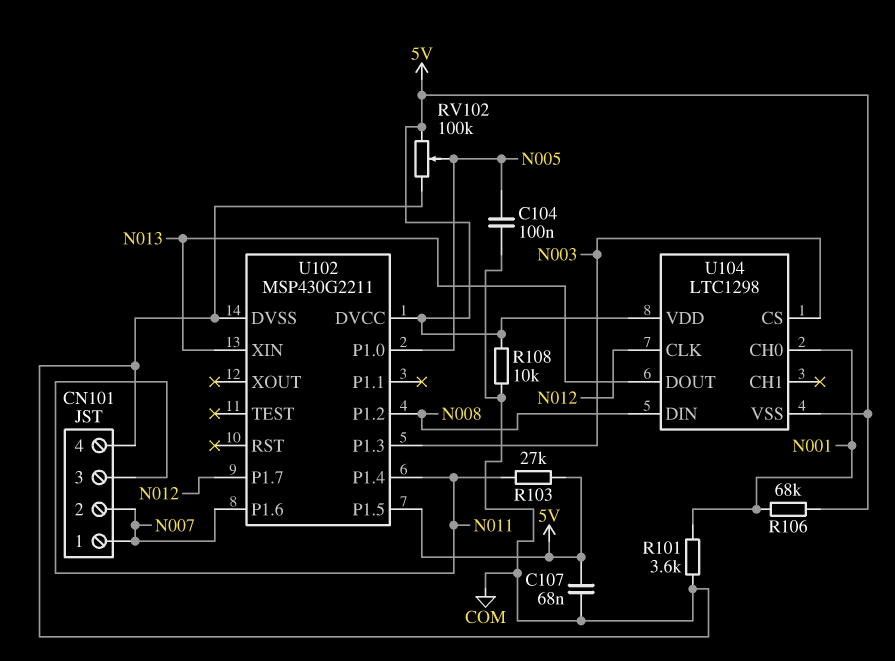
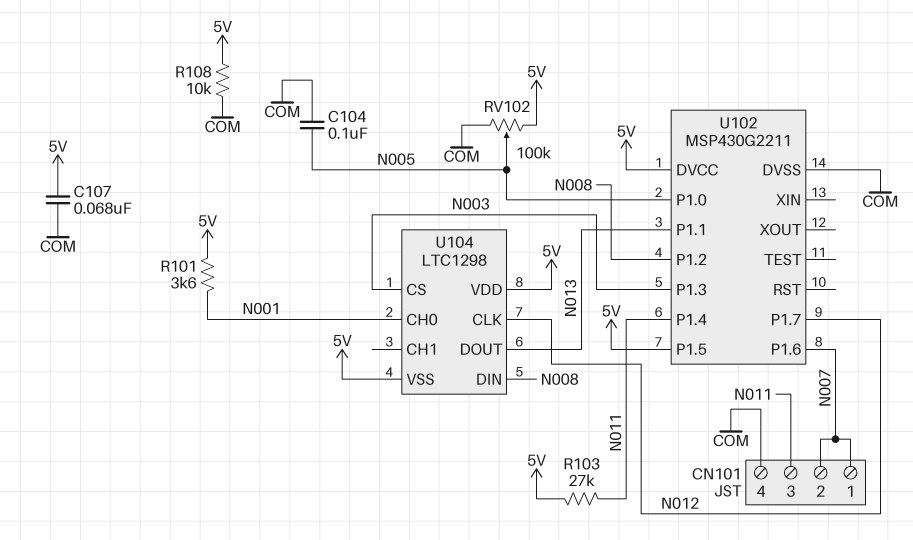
R101: 3.6k (COM, N001) -> 3.6k (5V, N001)
R106: 68k (5V, N001) -> none
U102 pin P1.1: none -> N013
U102 pin XIN: N013 -> none

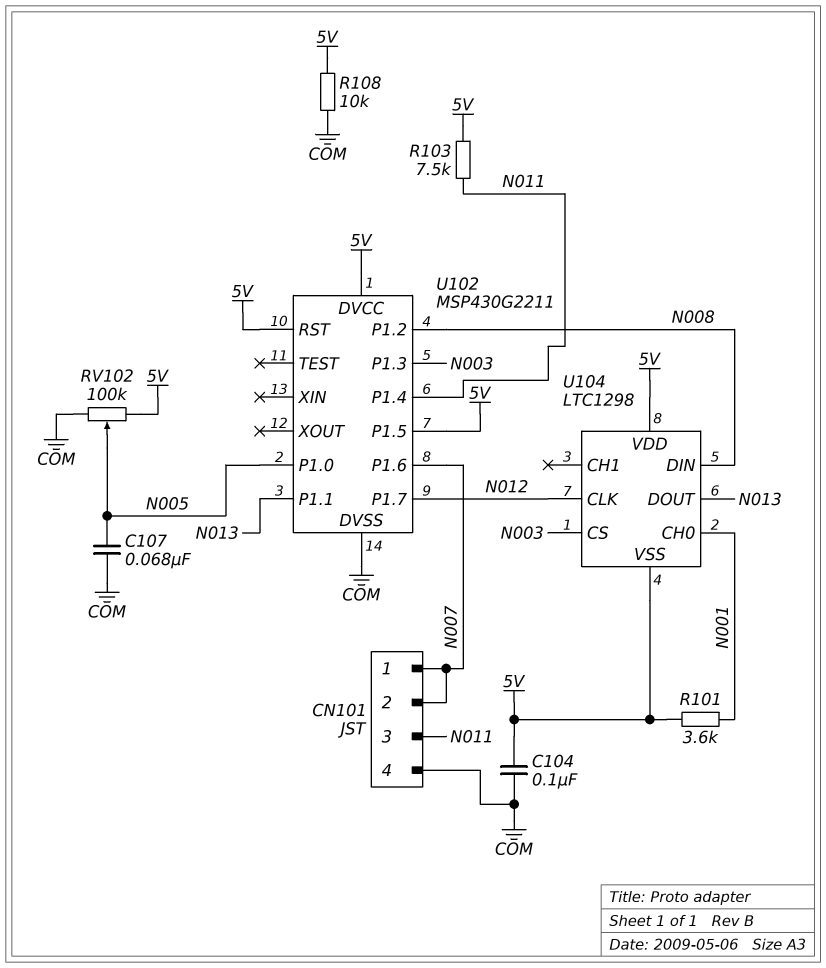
C104: 100nF (COM, N005) -> 100nF (5V, COM)
C107: 68nF (5V, COM) -> 68nF (COM, N005)
R103: 27k (5V, N011) -> 7.5k (5V, N011)
U102 pin RST: none -> 5V

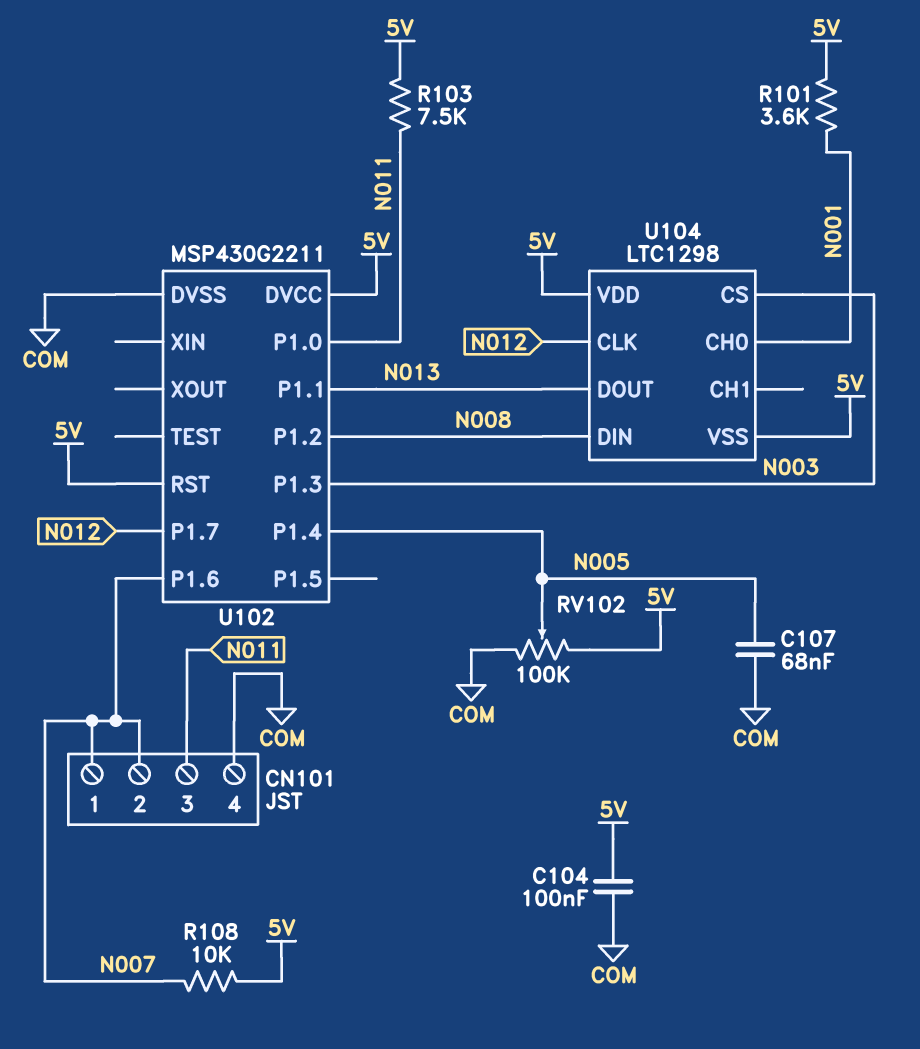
R108: 10k (5V, COM) -> 10k (5V, N007)
U102 pin P1.0: N005 -> N011
U102 pin P1.4: N011 -> N005
U102 pin P1.5: 5V -> none

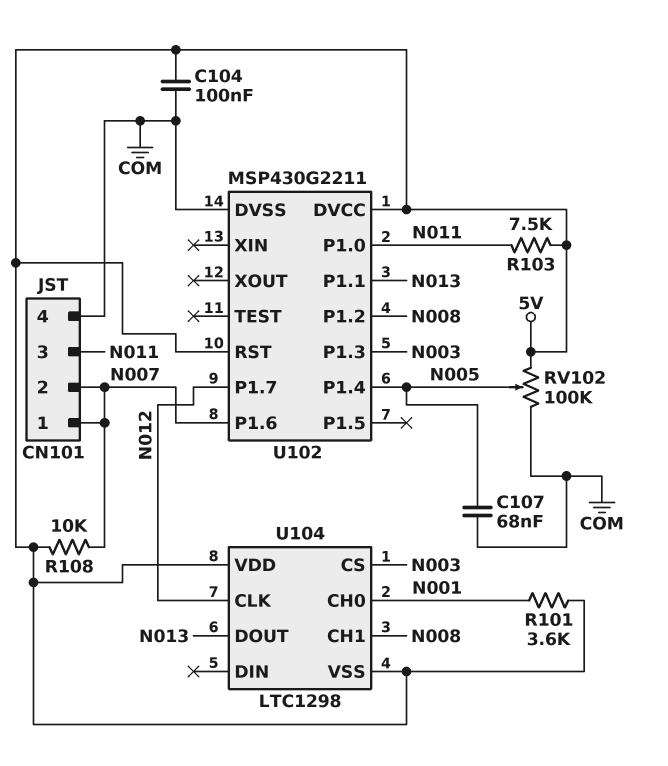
U104 pin CH1: none -> N008
U104 pin DIN: N008 -> none

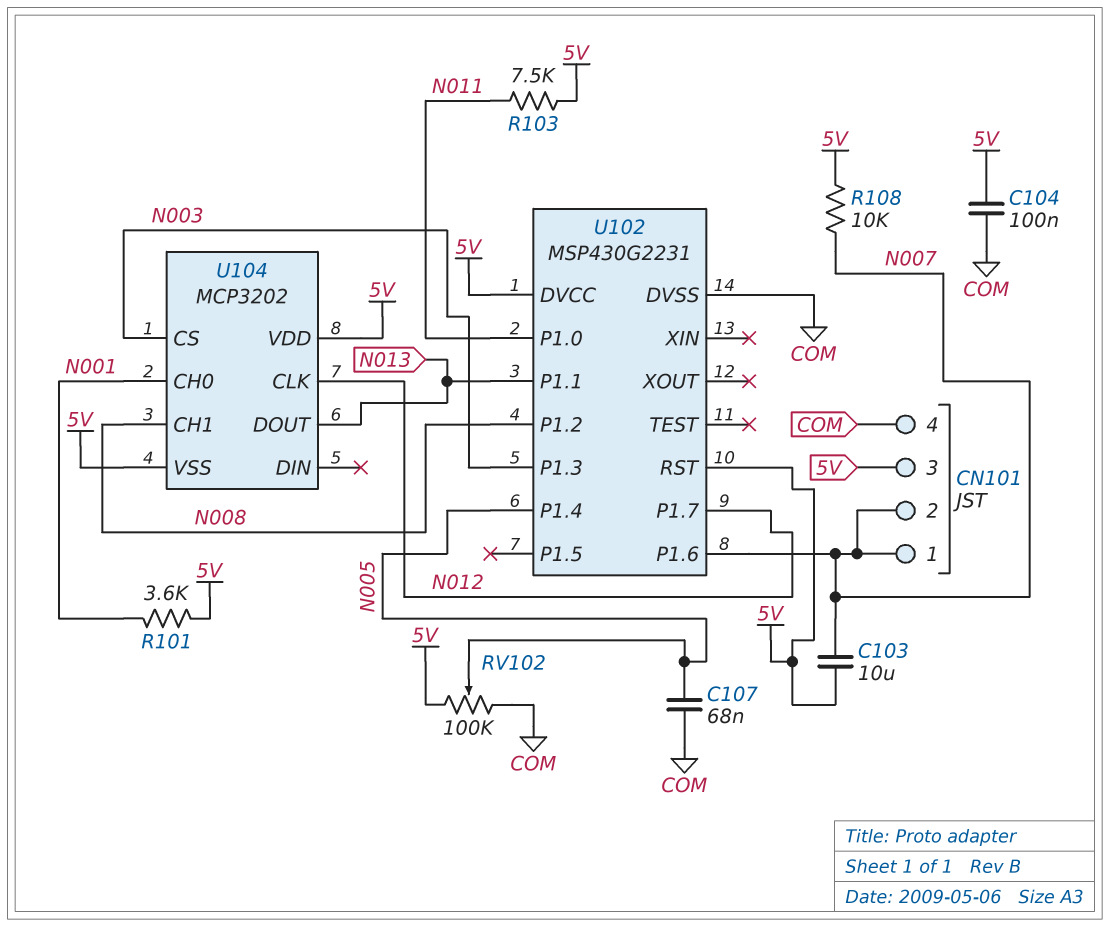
C103: none -> 10uF (5V, N007)
CN101 pin 3: N011 -> 5V
U102: MSP430G2211 -> MSP430G2231
U104: LTC1298 -> MCP3202

